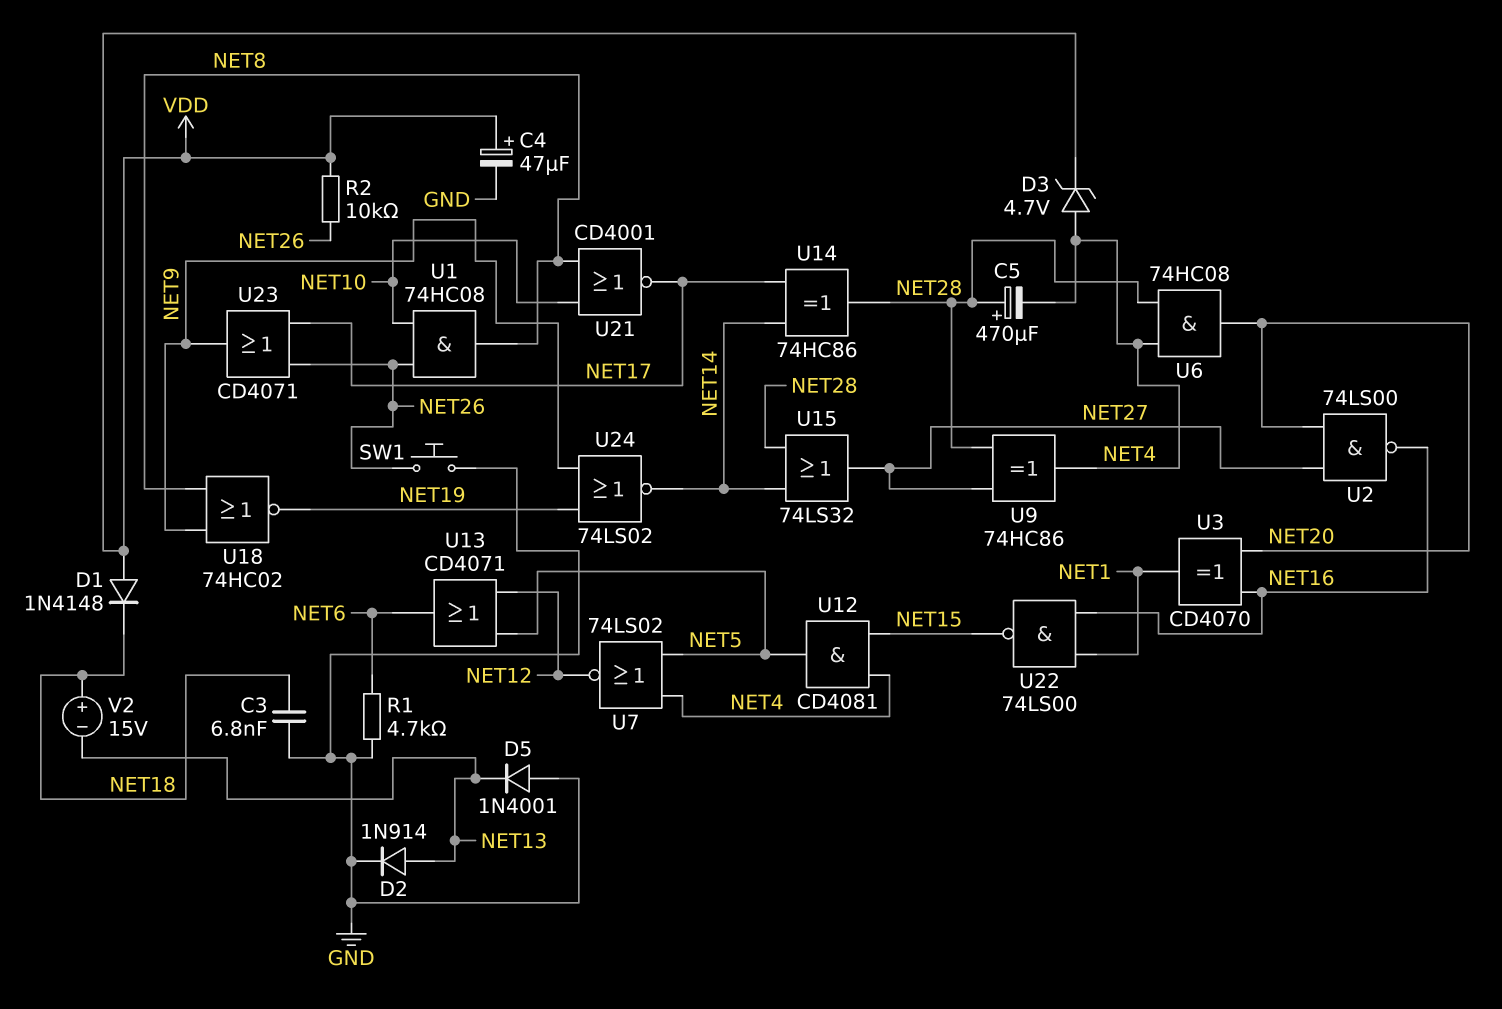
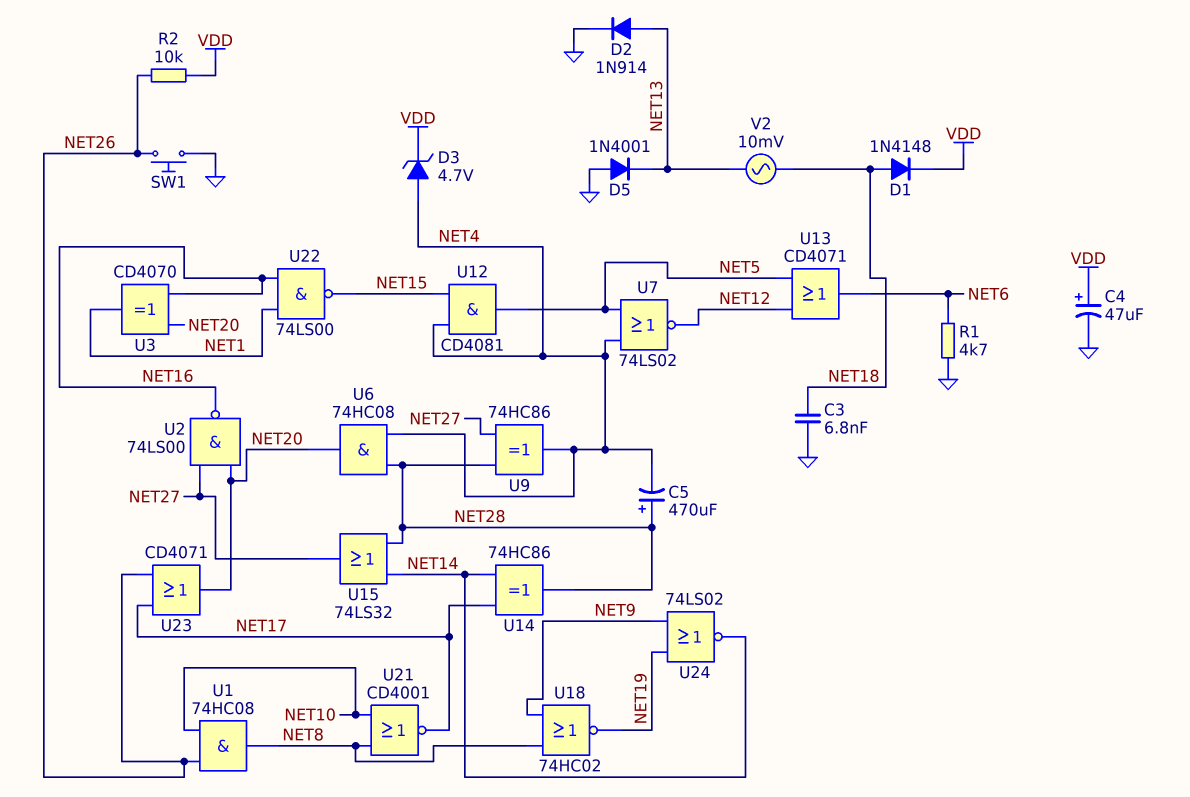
D1: diode 1N4148 (A VDD, K NET18) -> diode 1N4148 (A NET18, K VDD)
U23: OR CD4071 (in NET17, in NET26, out NET9) -> OR CD4071 (in NET17, in NET26, out NET20)
V2: 15V (plus NET18, minus NET13) -> AC 10mV (NET13, NET18)

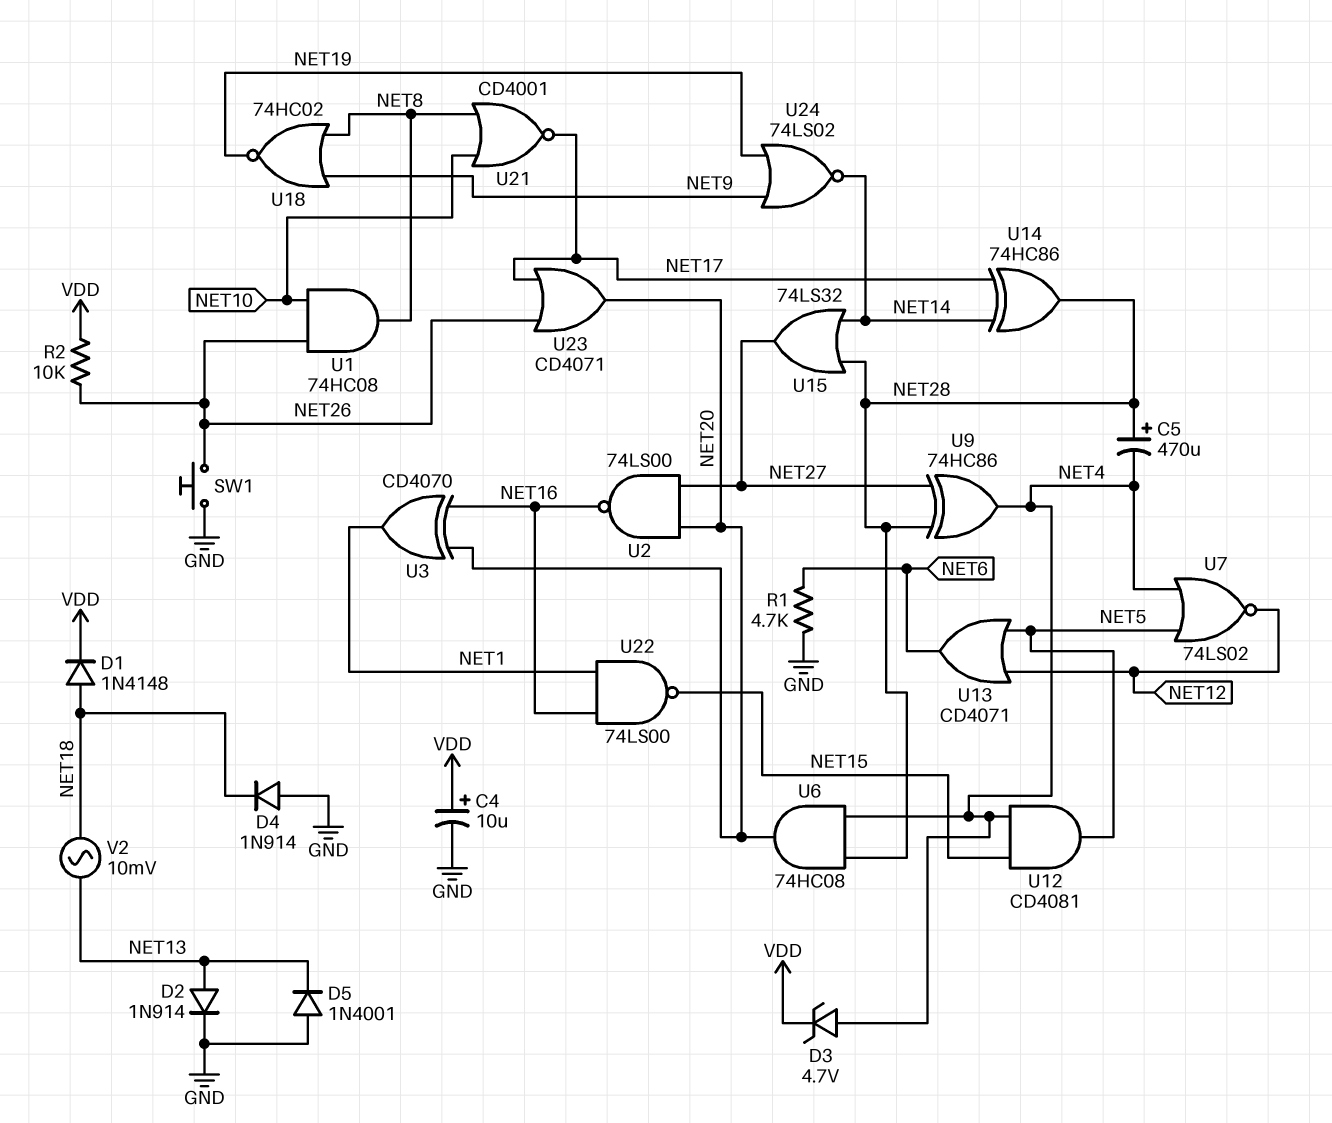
C3: 6.8nF (GND, NET18) -> none
C4: 47uF (plus VDD, minus GND) -> 10uF (plus VDD, minus GND)
D4: none -> diode 1N914 (A GND, K NET18)

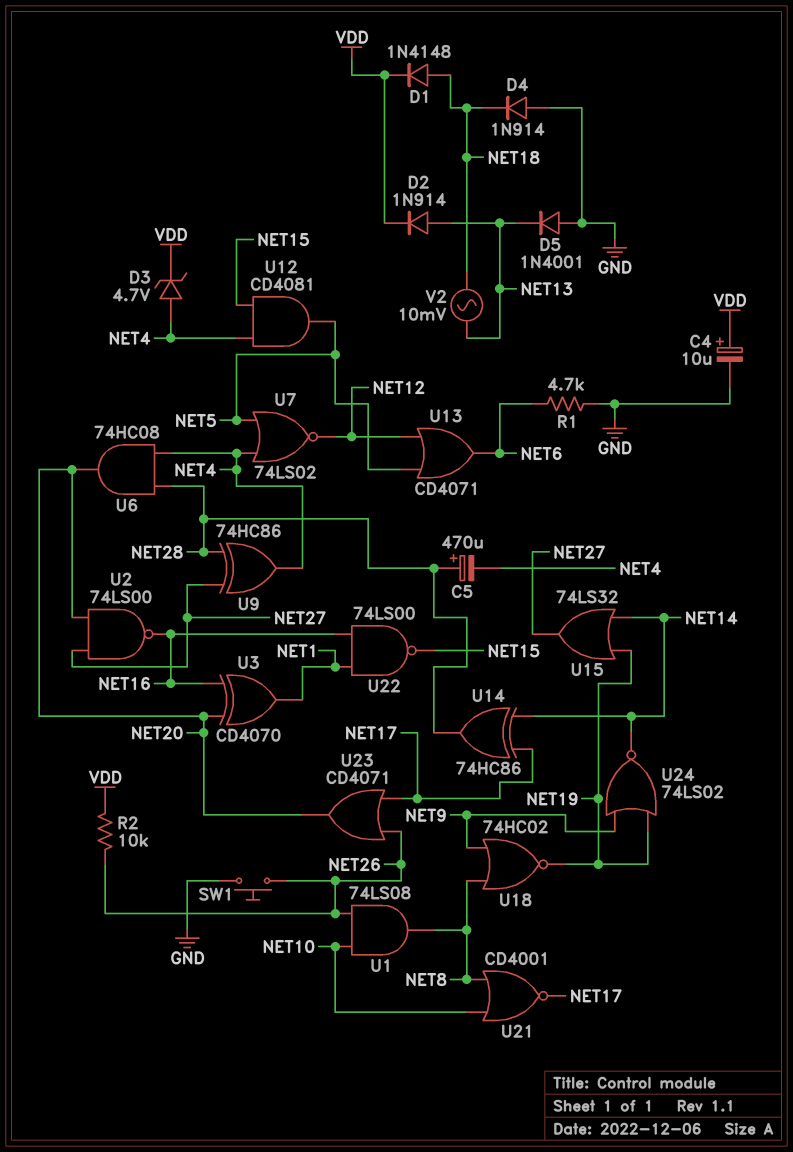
D2: diode 1N914 (A NET13, K GND) -> diode 1N914 (A NET13, K VDD)
U1: AND 74HC08 (in NET10, in NET26, out NET8) -> AND 74LS08 (in NET10, in NET26, out NET8)
U15: OR 74LS32 (in NET14, in NET28, out NET27) -> OR 74LS32 (in NET14, in NET19, out NET27)

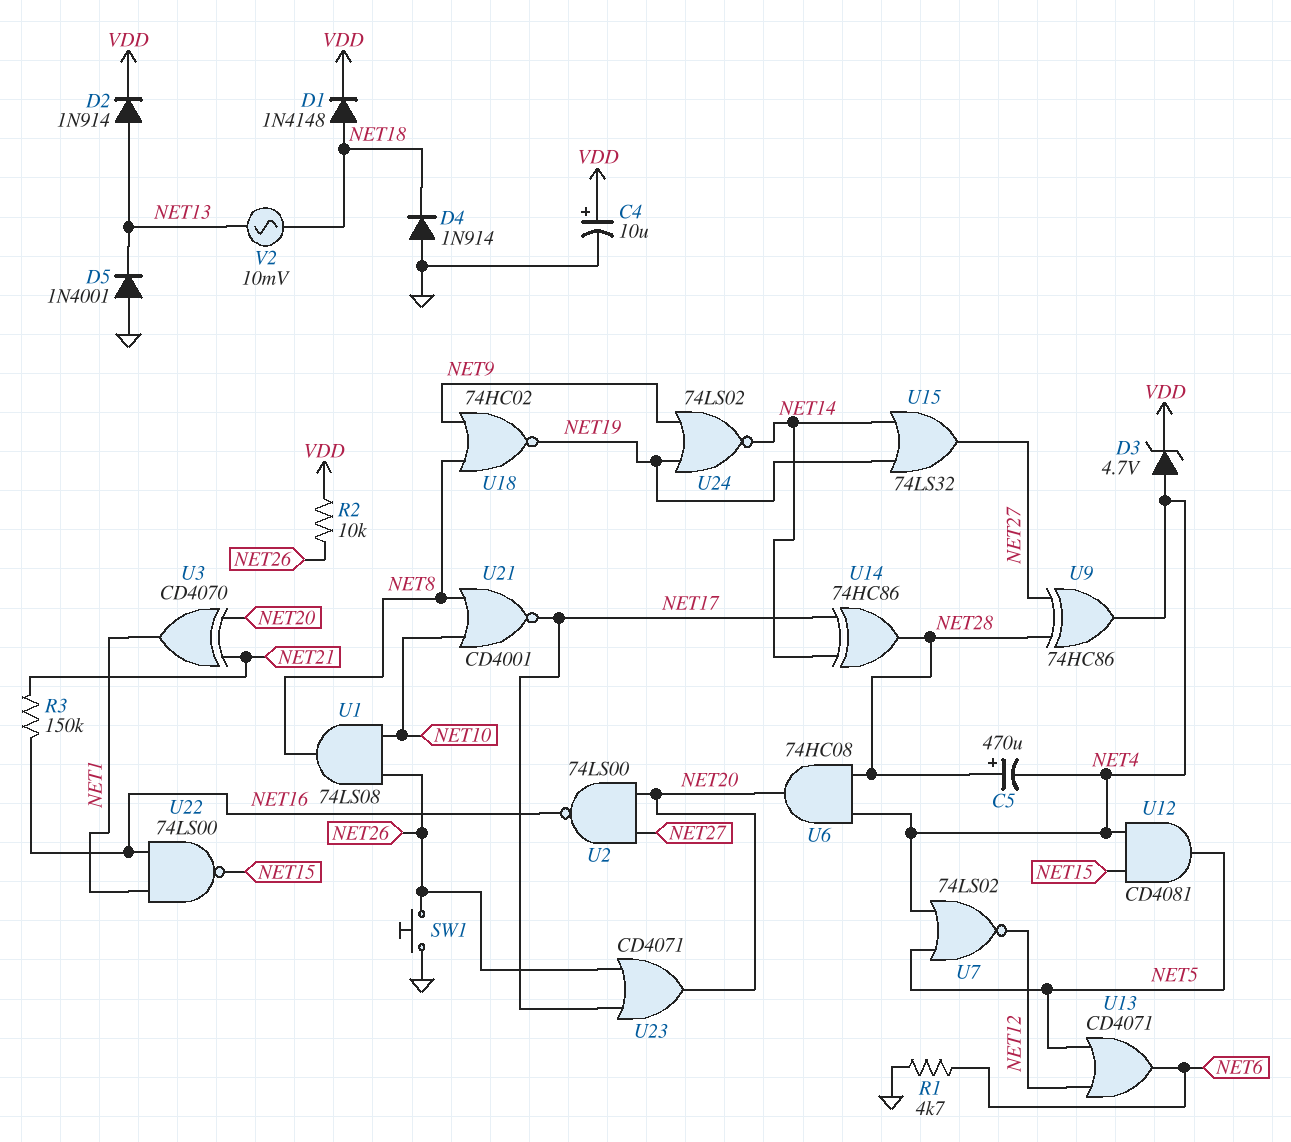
R3: none -> 150k (NET16, NET21)
U3: XOR CD4070 (in NET16, in NET20, out NET1) -> XOR CD4070 (in NET20, in NET21, out NET1)

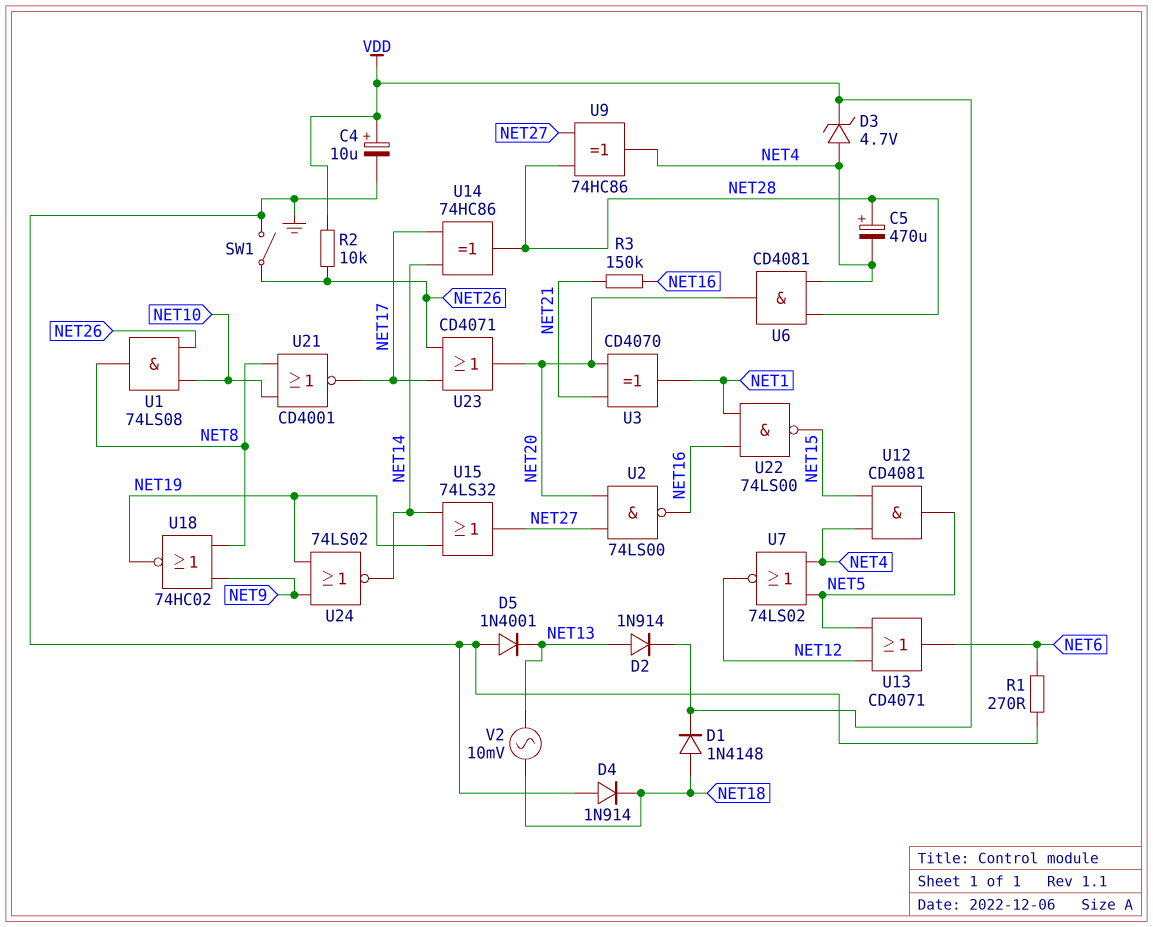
R1: 4.7k (GND, NET6) -> 270 (GND, NET6)
SW1: button (GND, NET26) -> switch (GND, NET26)
U6: AND 74HC08 (in NET4, in NET28, out NET20) -> AND CD4081 (in NET4, in NET28, out NET20)

